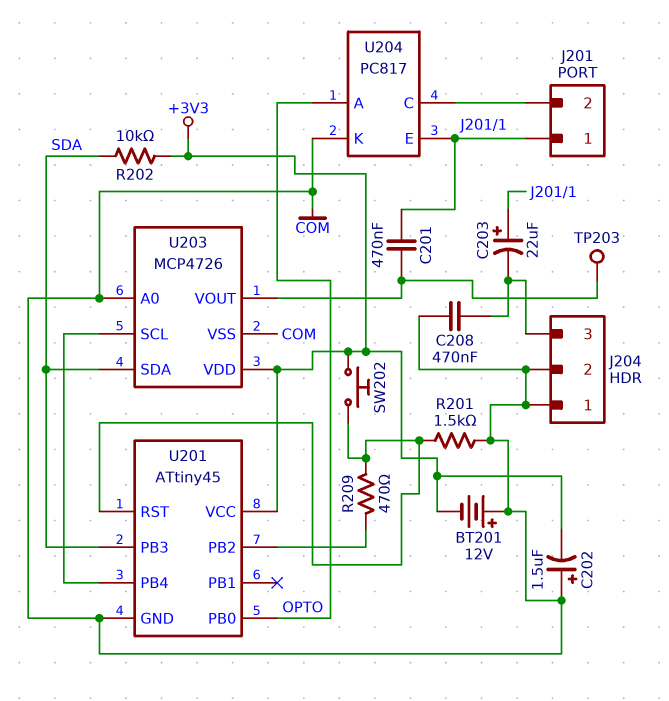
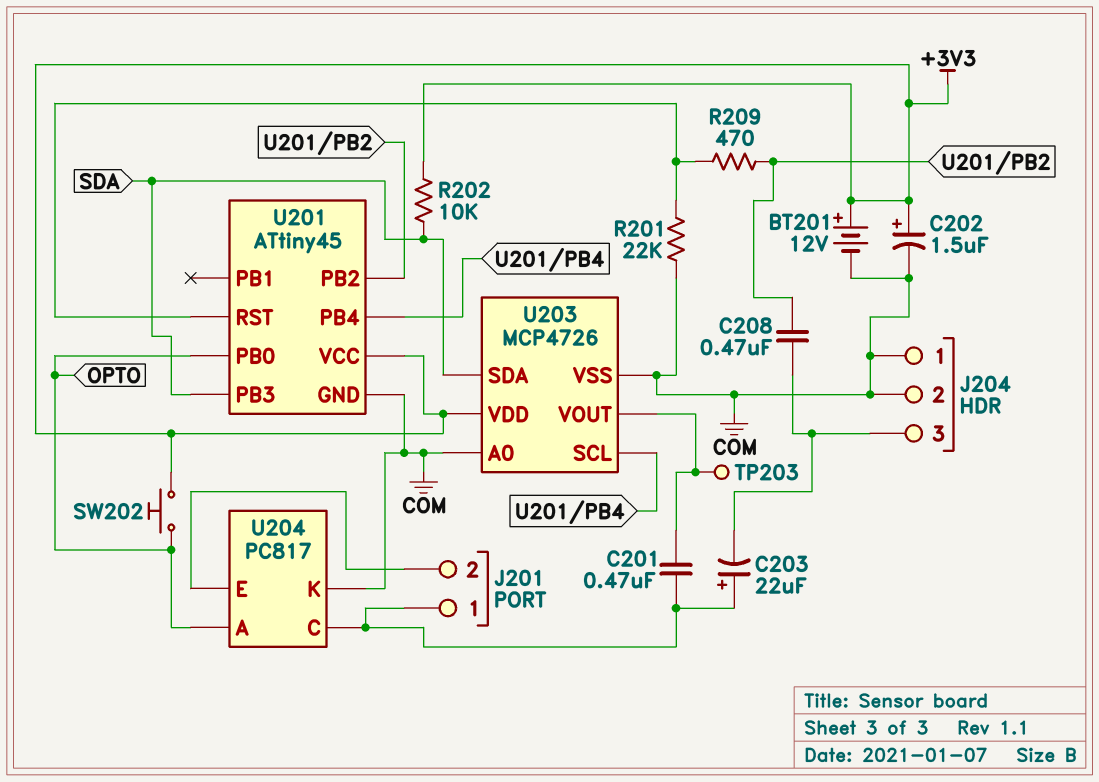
BT201: 12V (plus COM, minus +3V3) -> 12V (plus +3V3, minus COM)
C202: 1.5uF (plus COM, minus +3V3) -> 1.5uF (plus +3V3, minus COM)
C208: 470nF (COM, J204/3) -> 470nF (J204/3, U201/PB2)
R201: 1.5k (COM, U201/RST) -> 22k (COM, U201/RST)
SW202: button (+3V3, U201/RST) -> button (+3V3, OPTO)
U204 pin C: J201/2 -> J201/1
U204 pin E: J201/1 -> J201/2

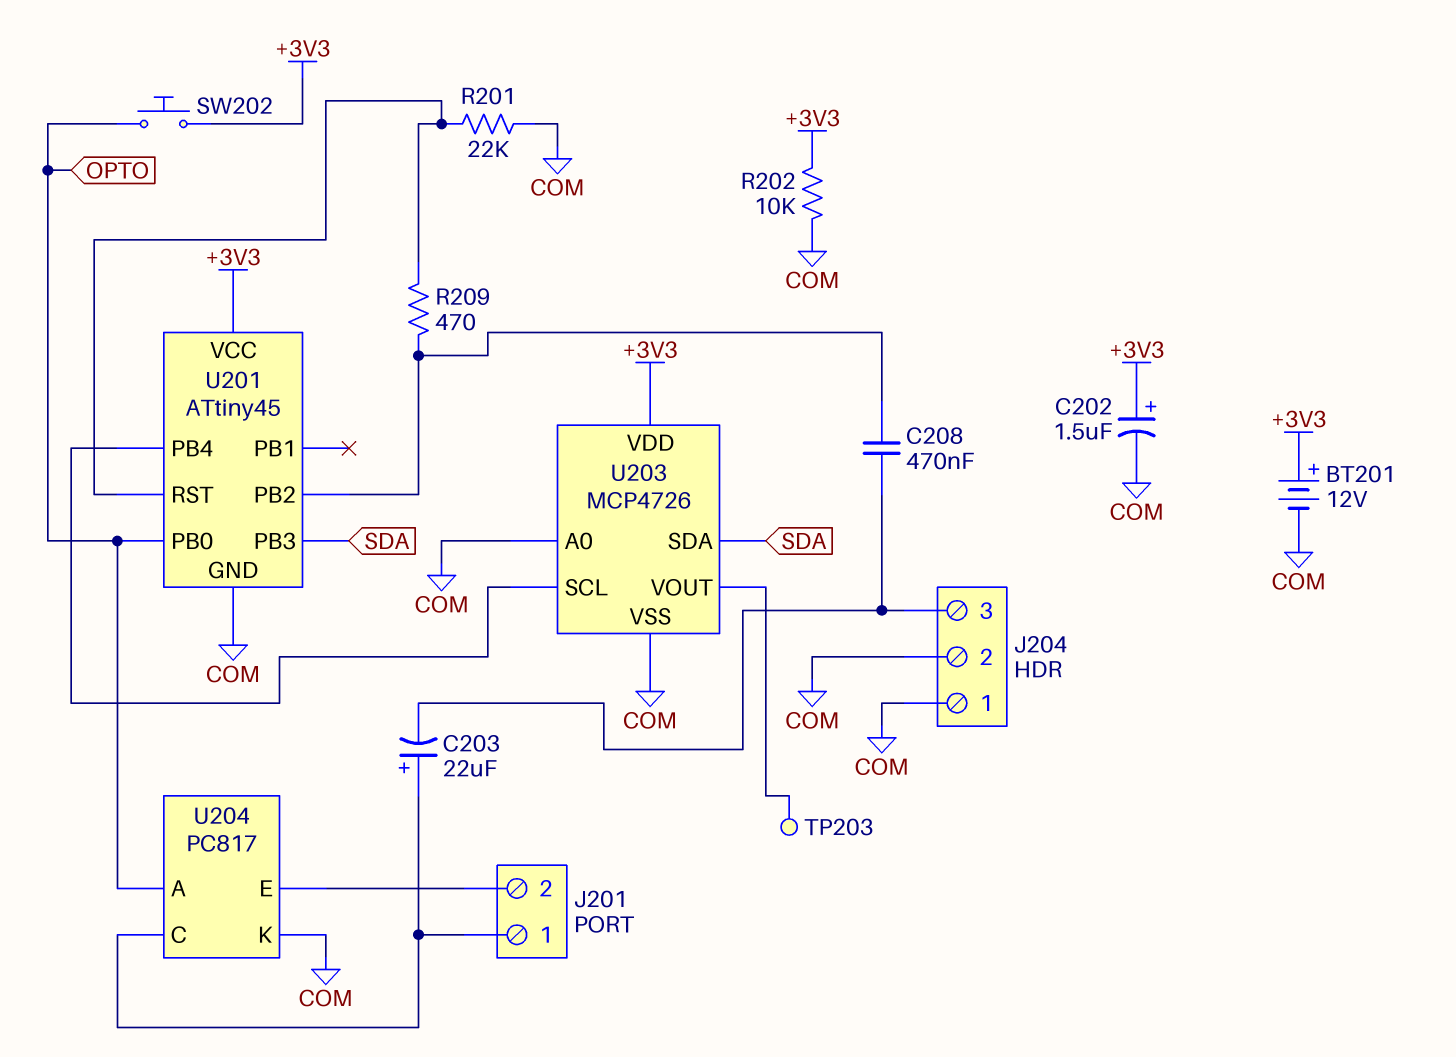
C201: 470nF (J201/1, U203/VOUT) -> none
R202: 10k (+3V3, SDA) -> 10k (+3V3, COM)

